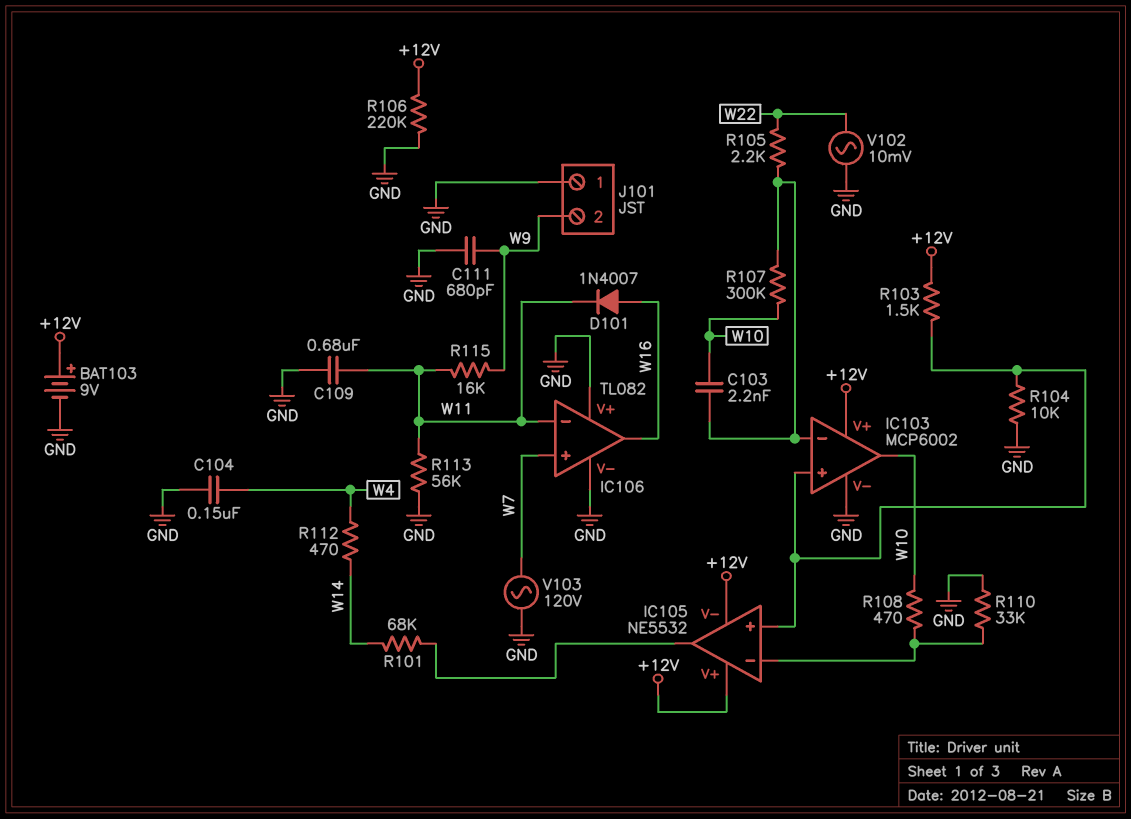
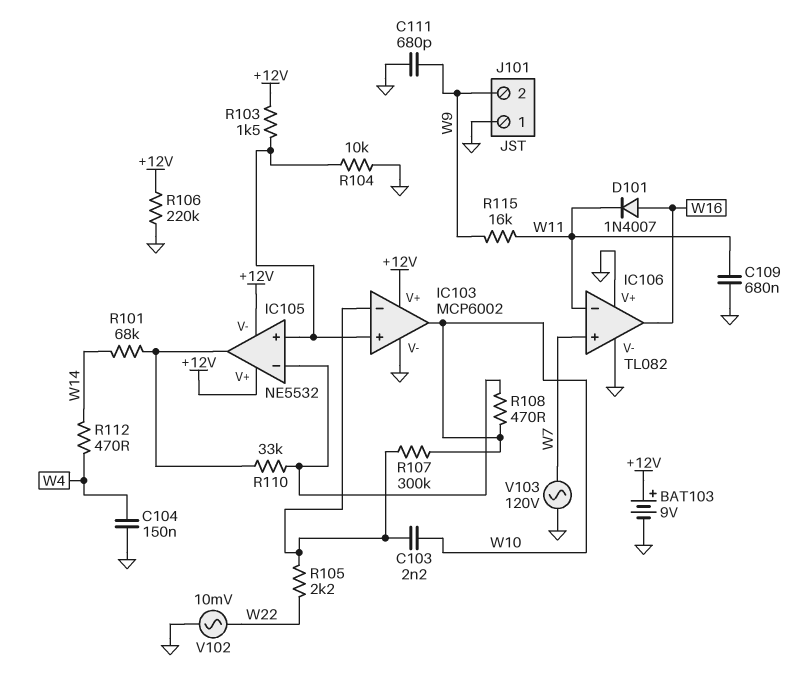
R110: 33k (GND, IC105/in-) -> 33k (IC105/in-, IC105/out)
R113: 56k (GND, W11) -> none

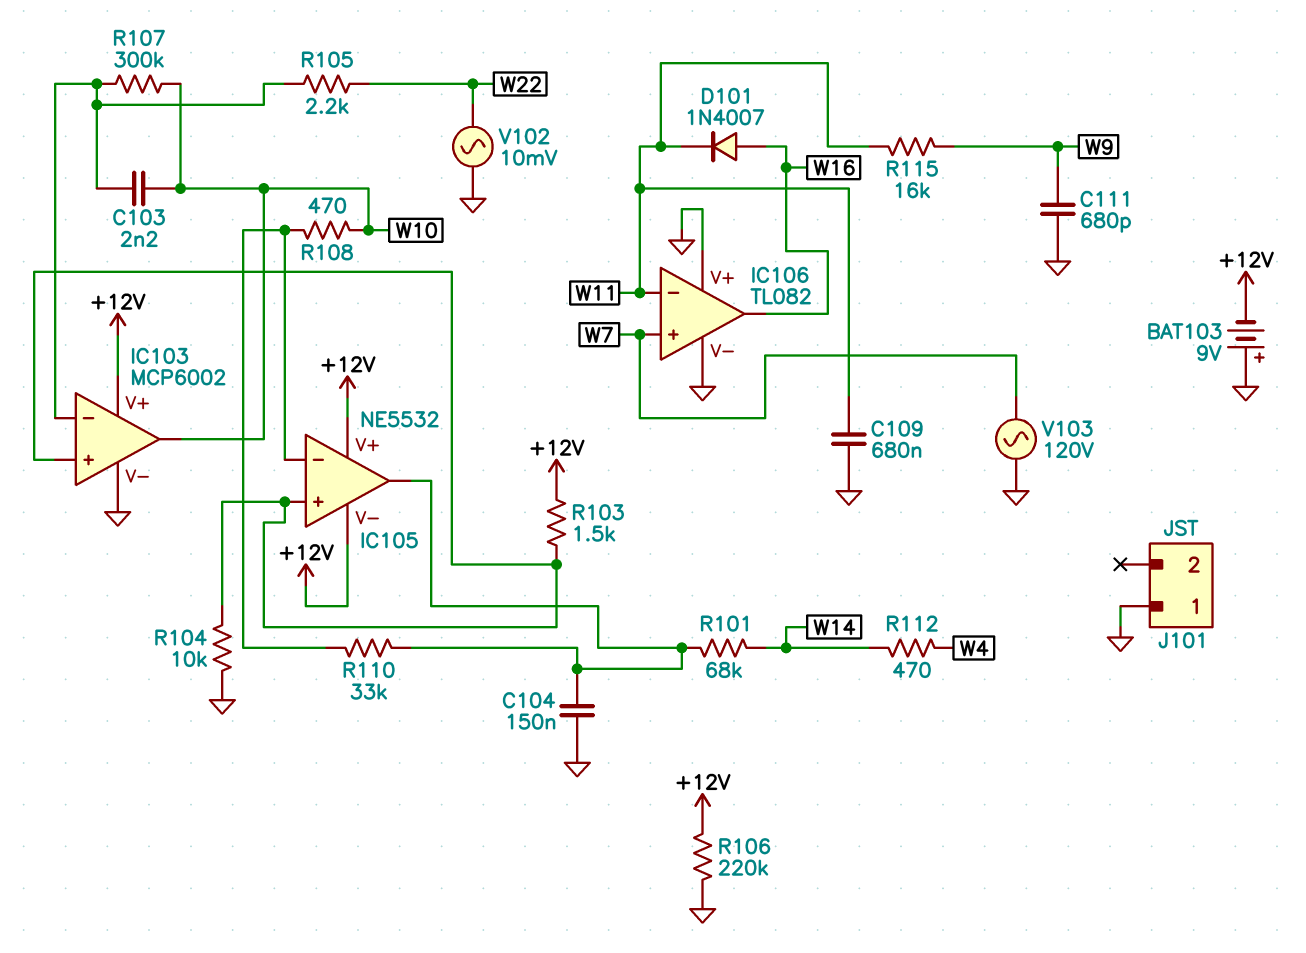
BAT103: 9V (plus +12V, minus GND) -> 9V (plus GND, minus +12V)
C104: 150nF (GND, W4) -> 150nF (GND, IC105/out)
J101 pin 2: W9 -> none

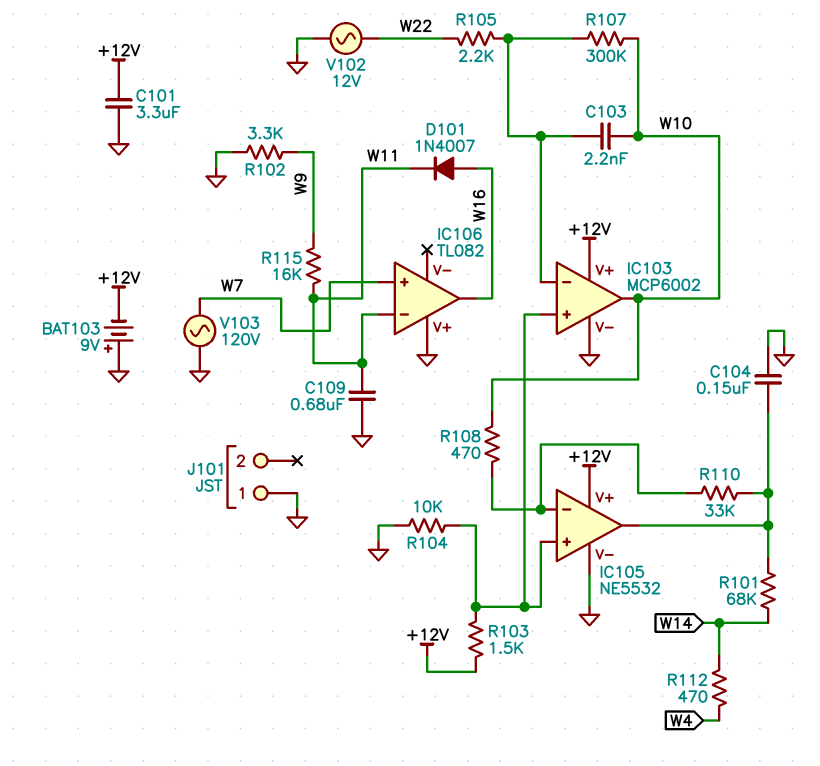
C101: none -> 3.3uF (+12V, GND)
C111: 680pF (GND, W9) -> none
IC105 pin V-: +12V -> GND
IC106 pin V-: GND -> none
R102: none -> 3.3k (GND, W9)
R106: 220k (+12V, GND) -> none
V102: AC 10mV (GND, W22) -> AC 12V (GND, W22)

